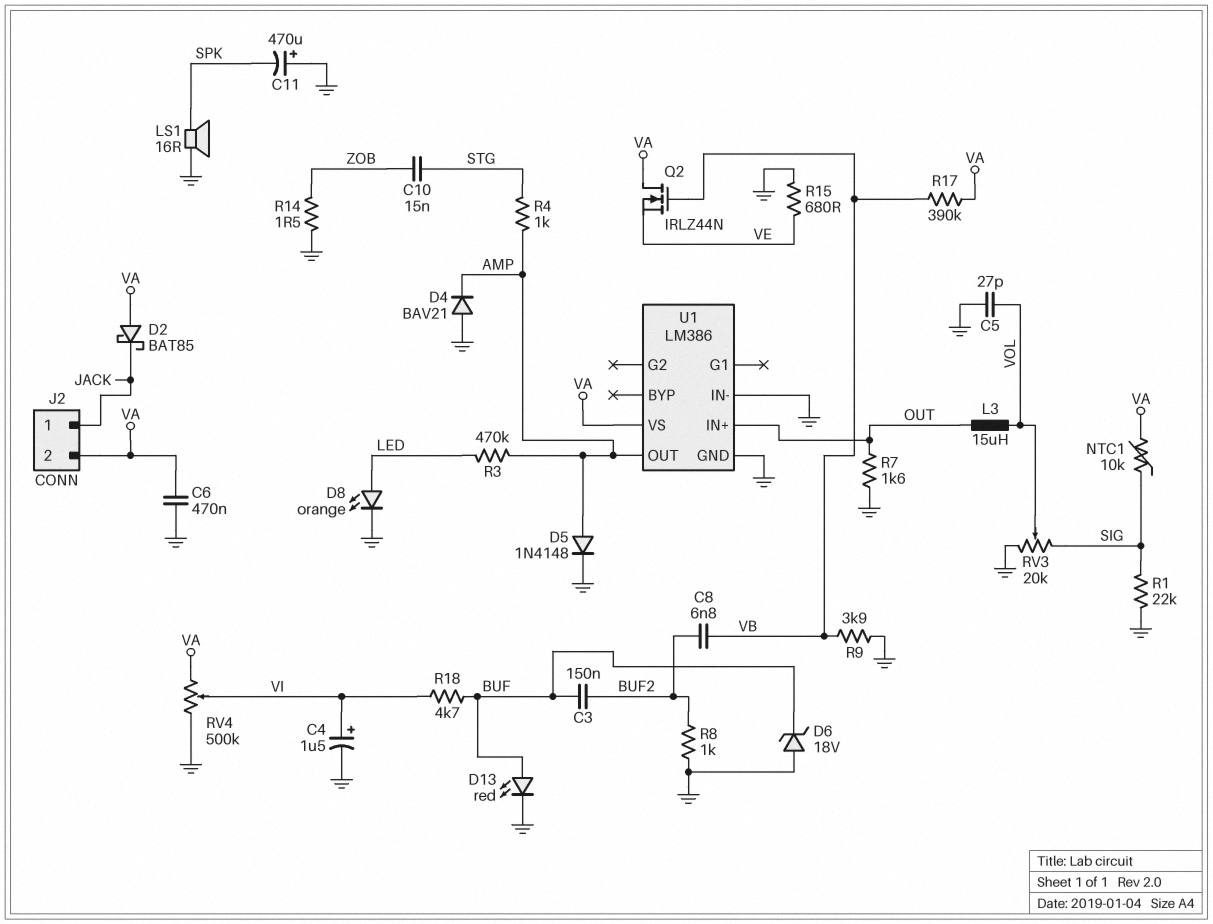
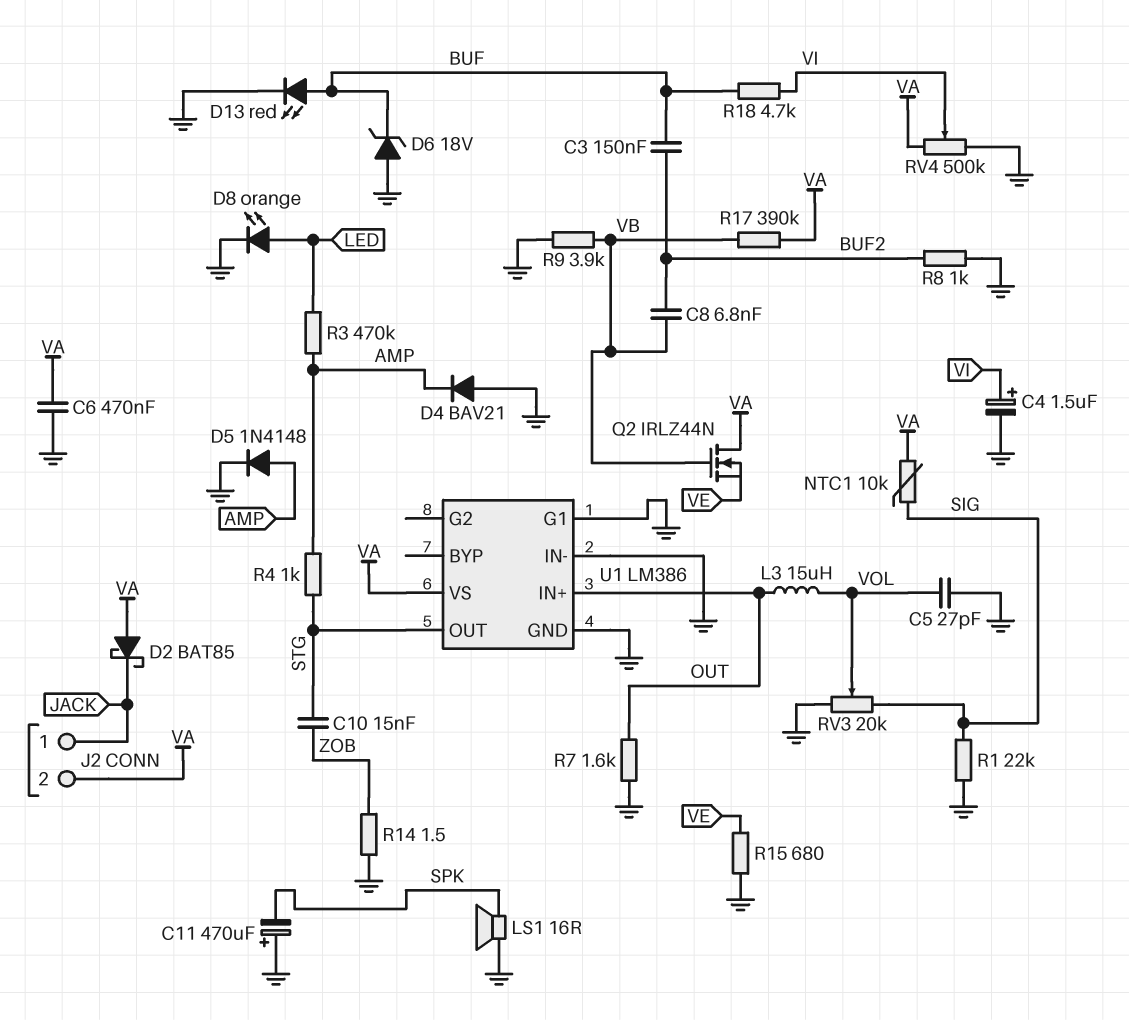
U1 pin G1: none -> GND
U1 pin OUT: AMP -> STG

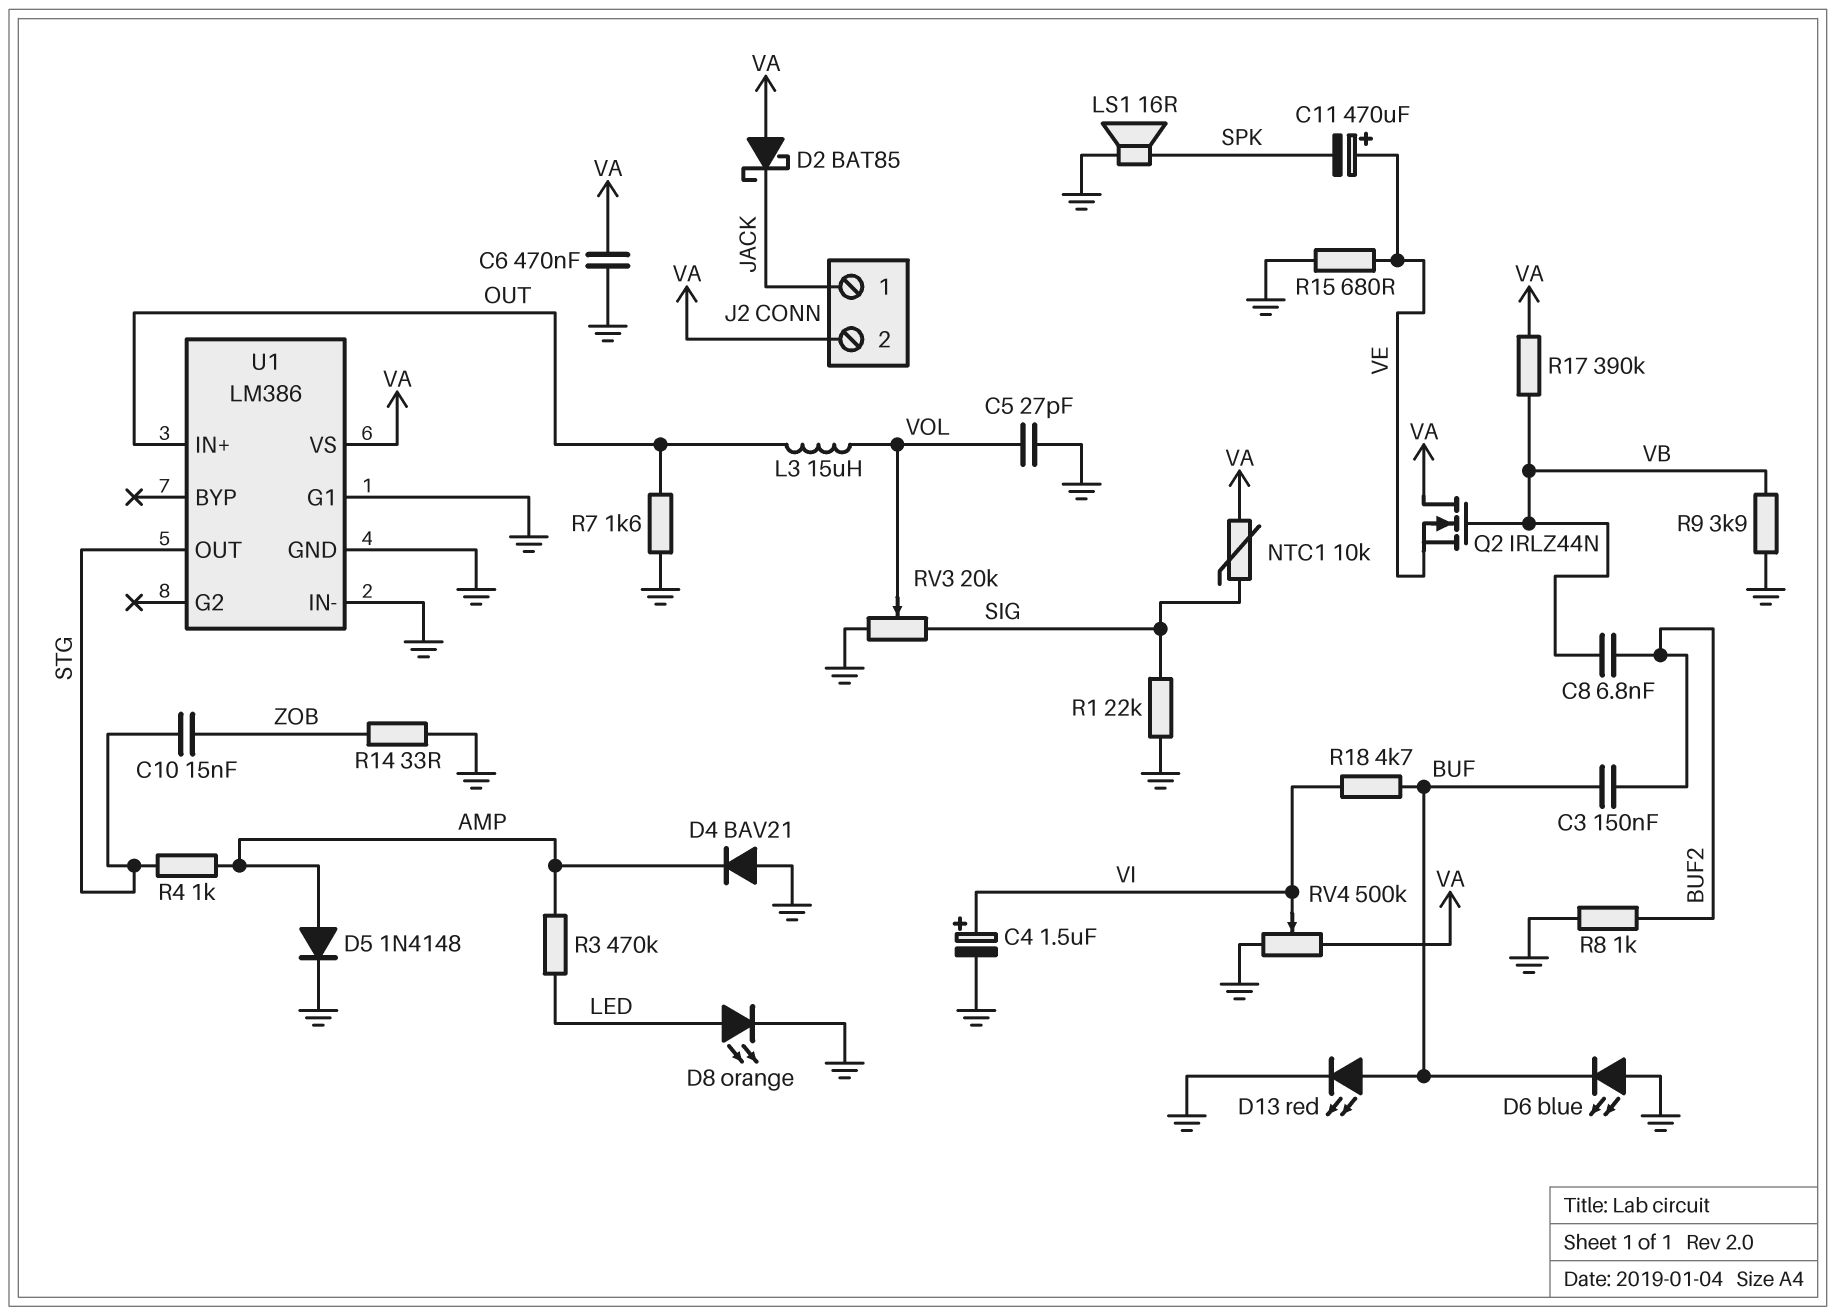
C11: 470uF (plus GND, minus SPK) -> 470uF (plus VE, minus SPK)
D6: zener 18V (A GND, K BUF) -> LED blue (A GND, K BUF)
R14: 1.5 (GND, ZOB) -> 33 (GND, ZOB)

